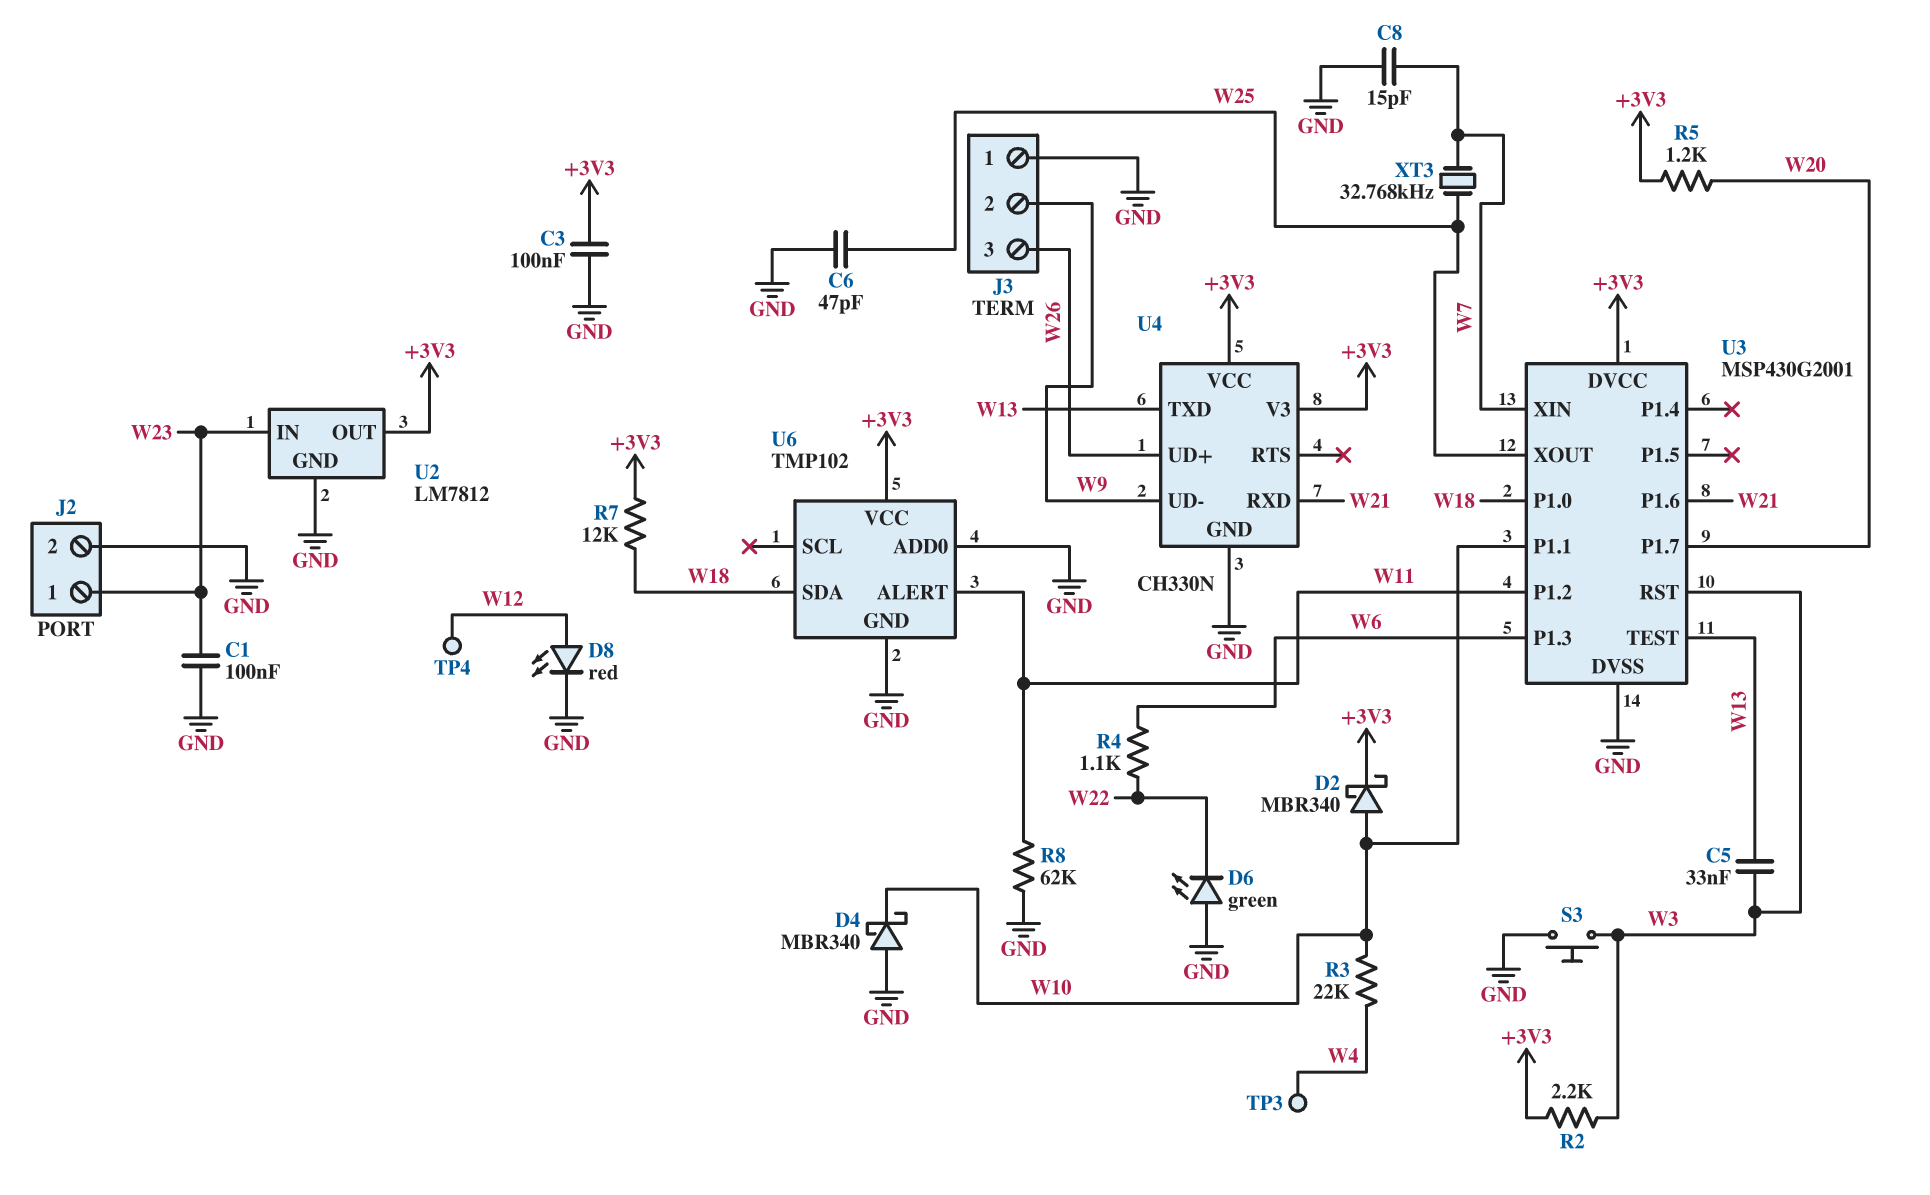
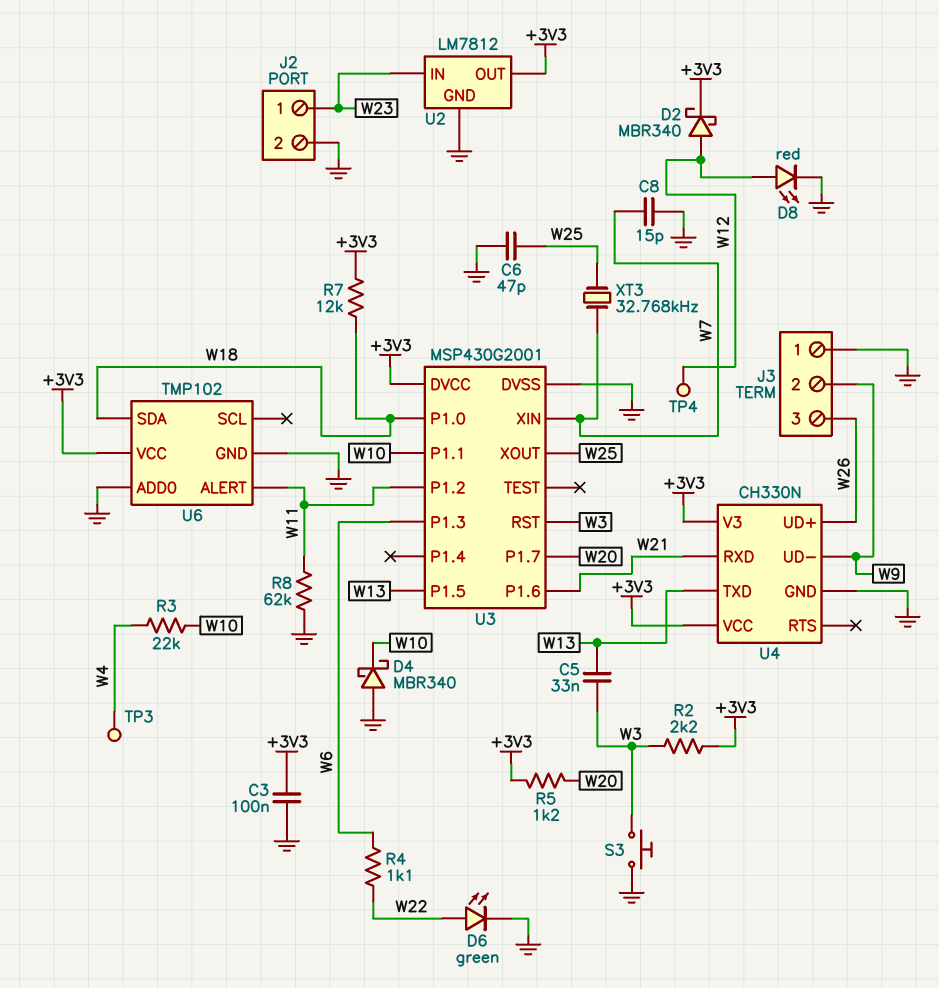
C1: 100nF (GND, W23) -> none
D2: schottky MBR340 (A W10, K +3V3) -> schottky MBR340 (A W12, K +3V3)
D6: LED green (A GND, K W22) -> LED green (A W22, K GND)
U3 pin P1.5: none -> W13
U3 pin TEST: W13 -> none

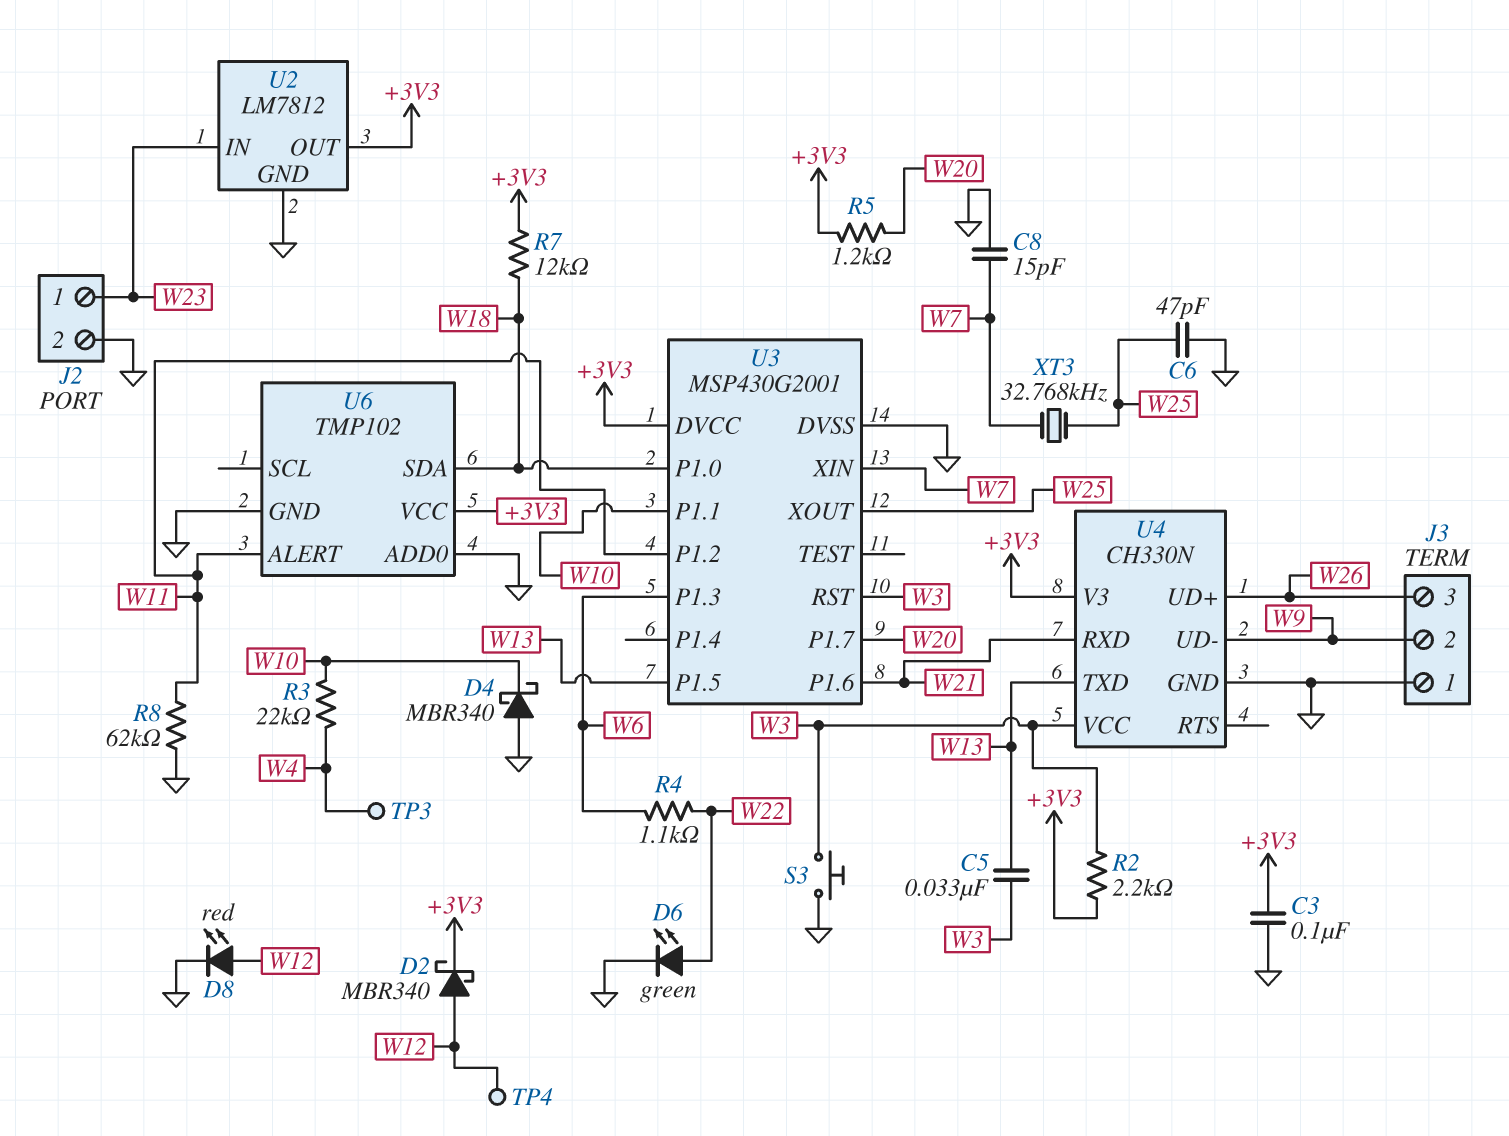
U4 pin VCC: +3V3 -> W3

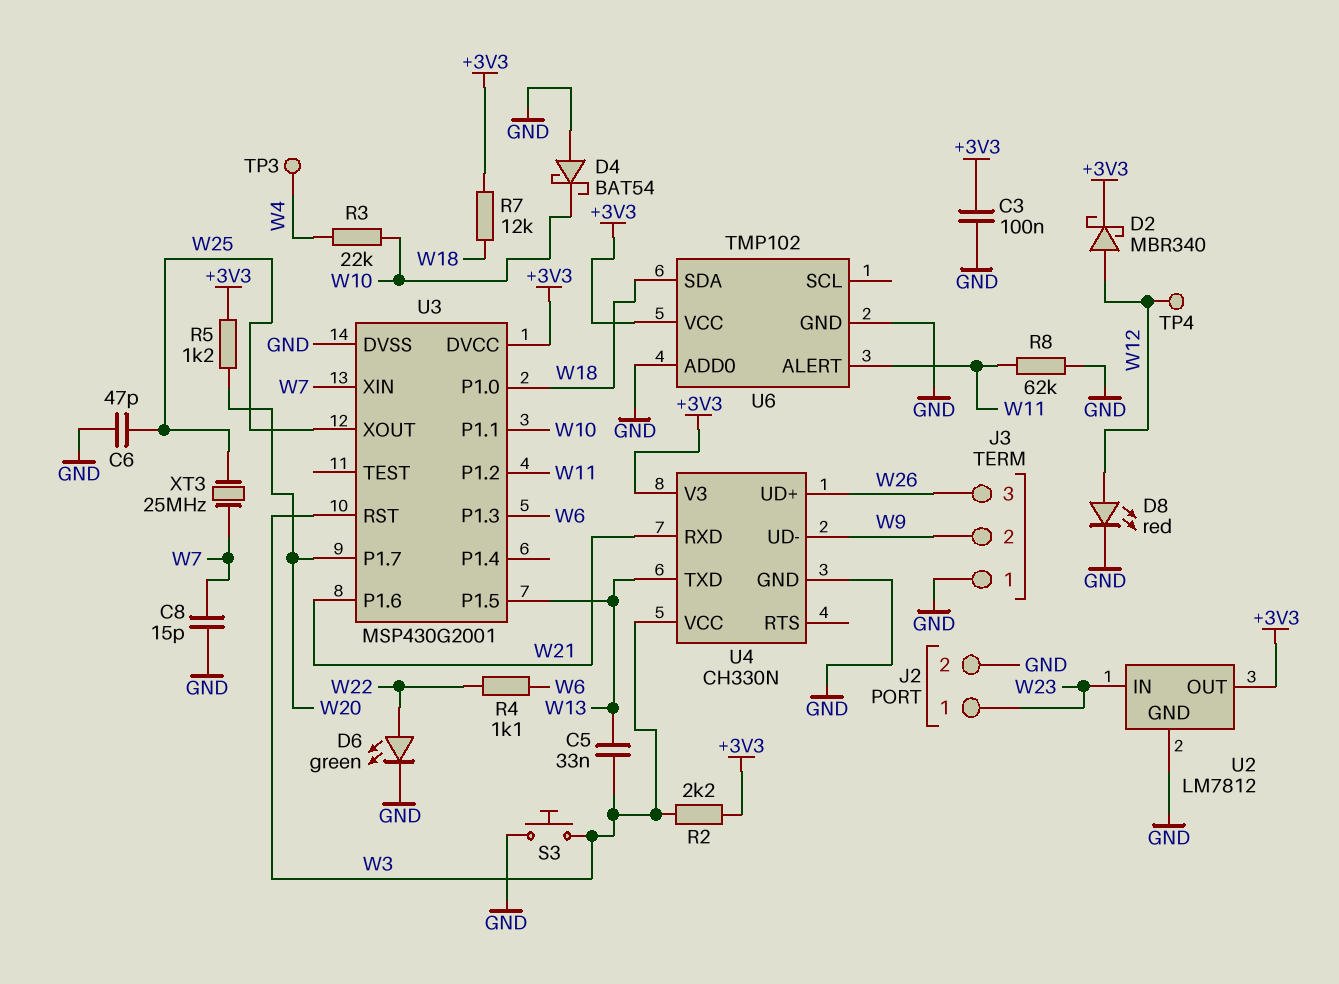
D4: schottky MBR340 (A GND, K W10) -> schottky BAT54 (A GND, K W10)
XT3: 32.768kHz (W7, W25) -> 25MHz (W7, W25)

